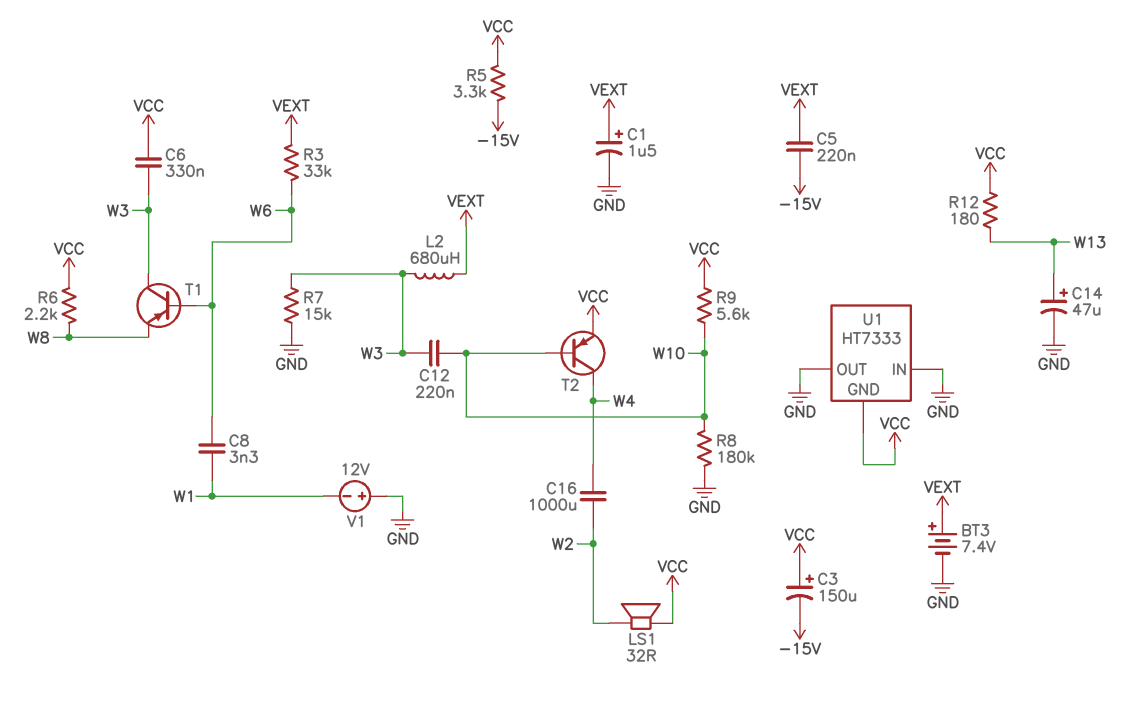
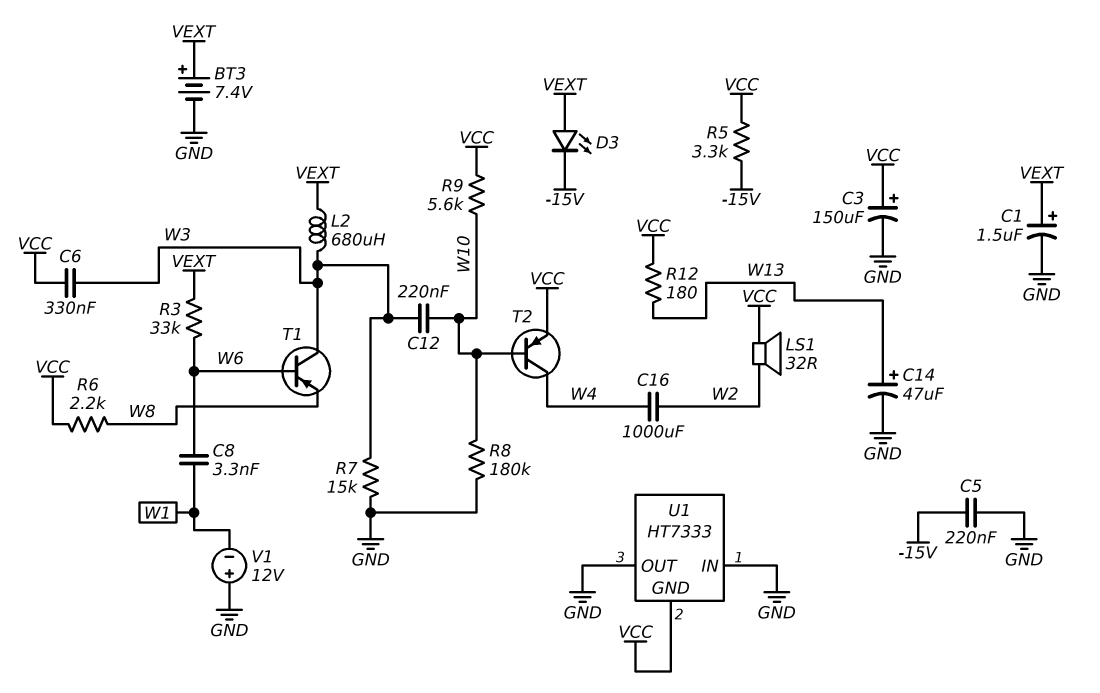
C3: 150uF (plus VCC, minus -15V) -> 150uF (plus VCC, minus GND)
C5: 220nF (-15V, VEXT) -> 220nF (-15V, GND)
D3: none -> LED (A VEXT, K -15V)

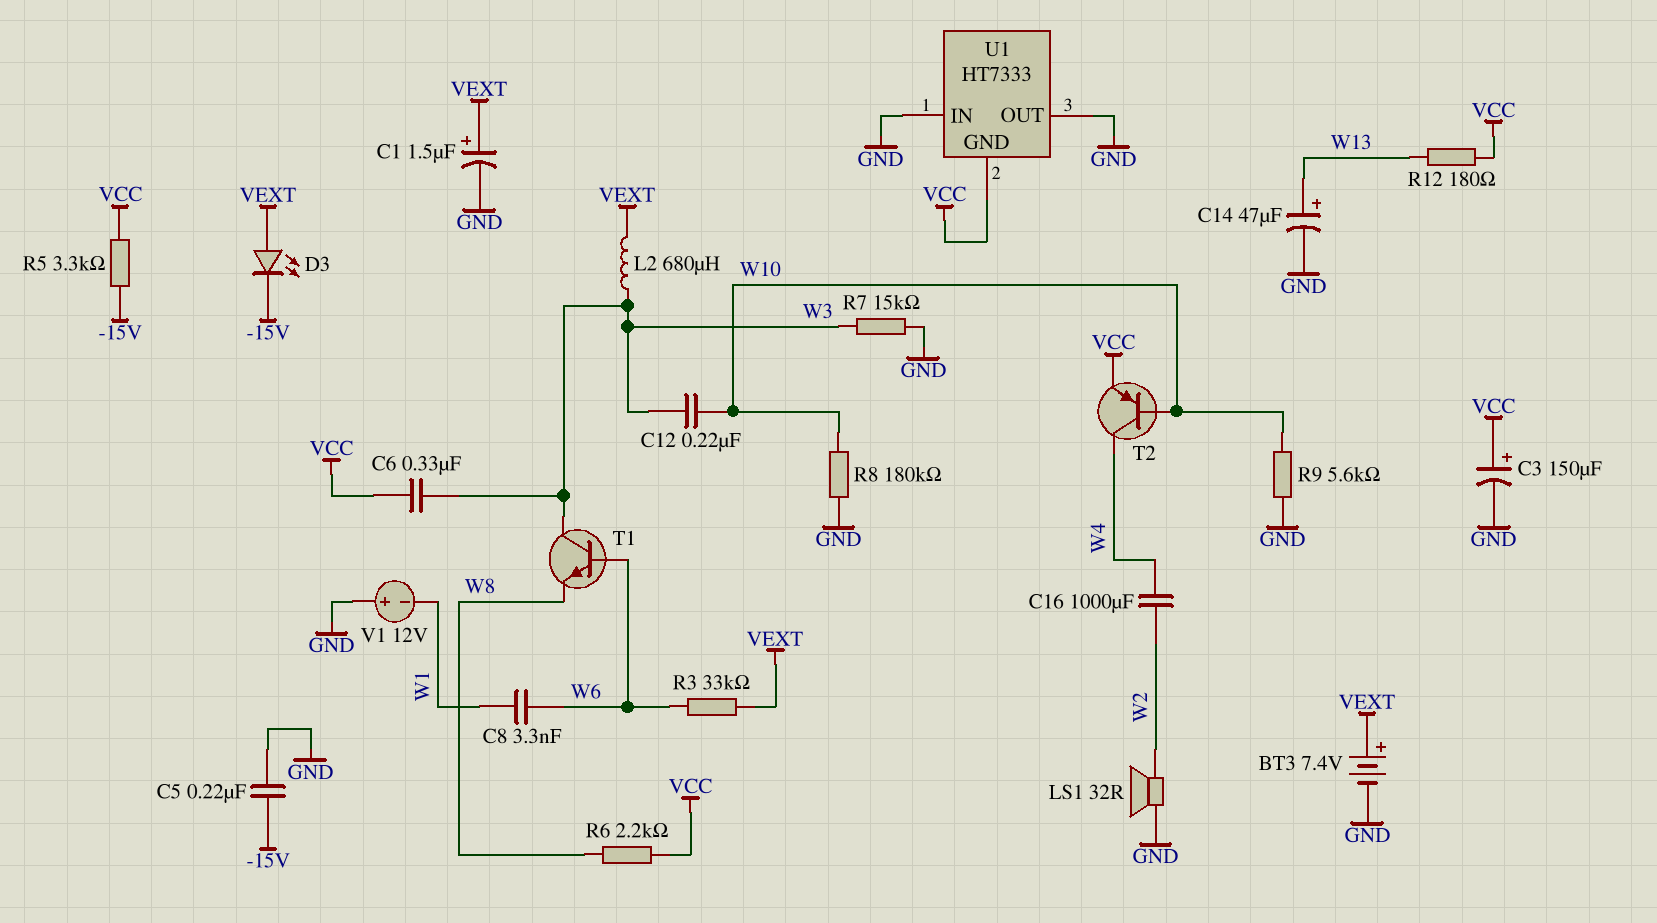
LS1: speaker 32R (VCC, W2) -> speaker 32R (GND, W2)
R9: 5.6k (VCC, W10) -> 5.6k (GND, W10)
T1: PNP (B W6, C W3, E W8) -> NPN (B W6, C W3, E W8)

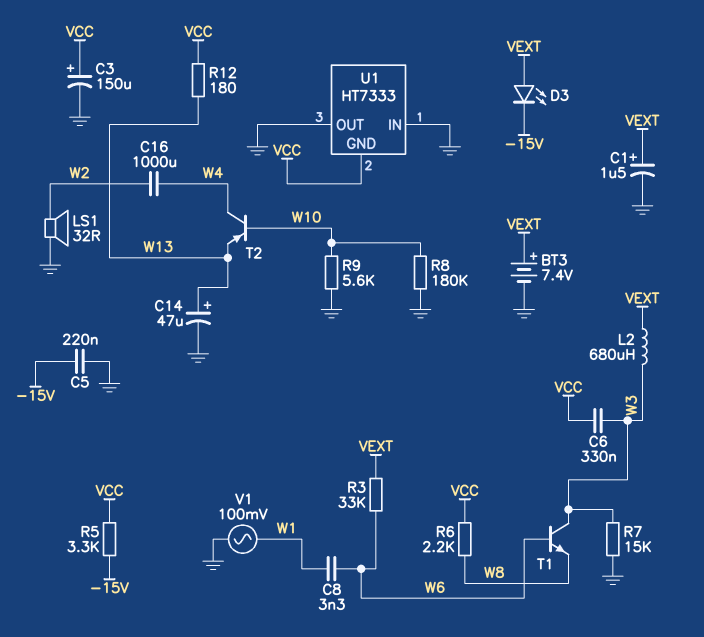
C12: 220nF (W3, W10) -> none
T2: PNP (B W10, C W4, E VCC) -> PNP (B W10, C W4, E W13)
V1: 12V (plus GND, minus W1) -> AC 100mV (GND, W1)

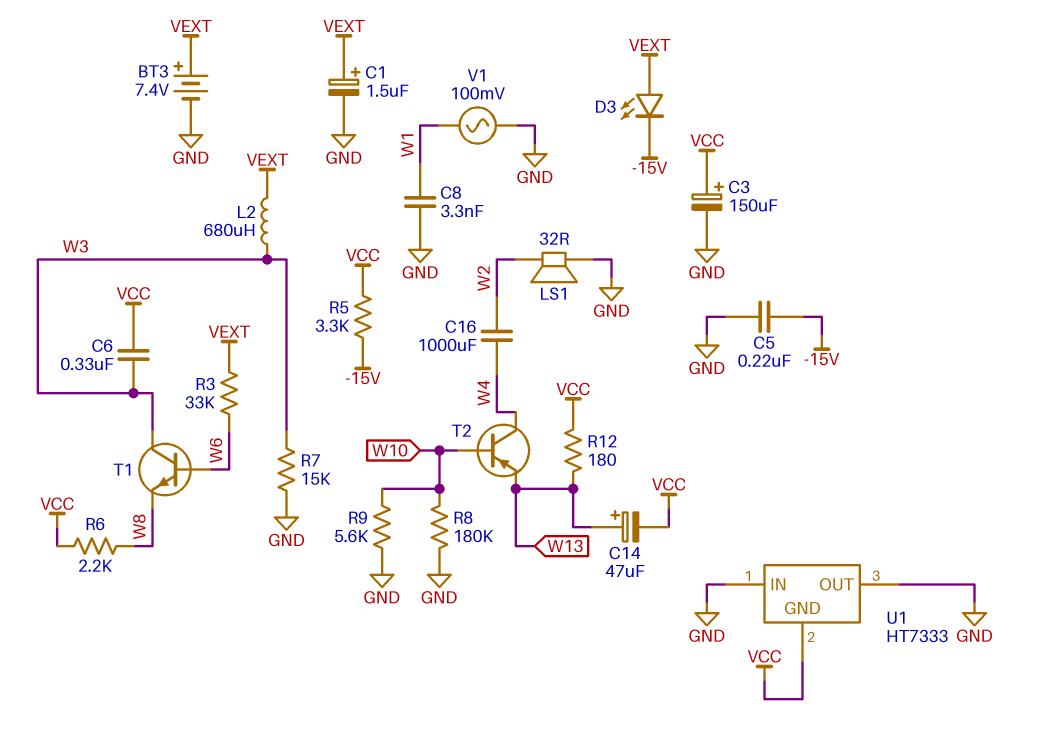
C8: 3.3nF (W1, W6) -> 3.3nF (GND, W1)
C14: 47uF (plus W13, minus GND) -> 47uF (plus W13, minus VCC)

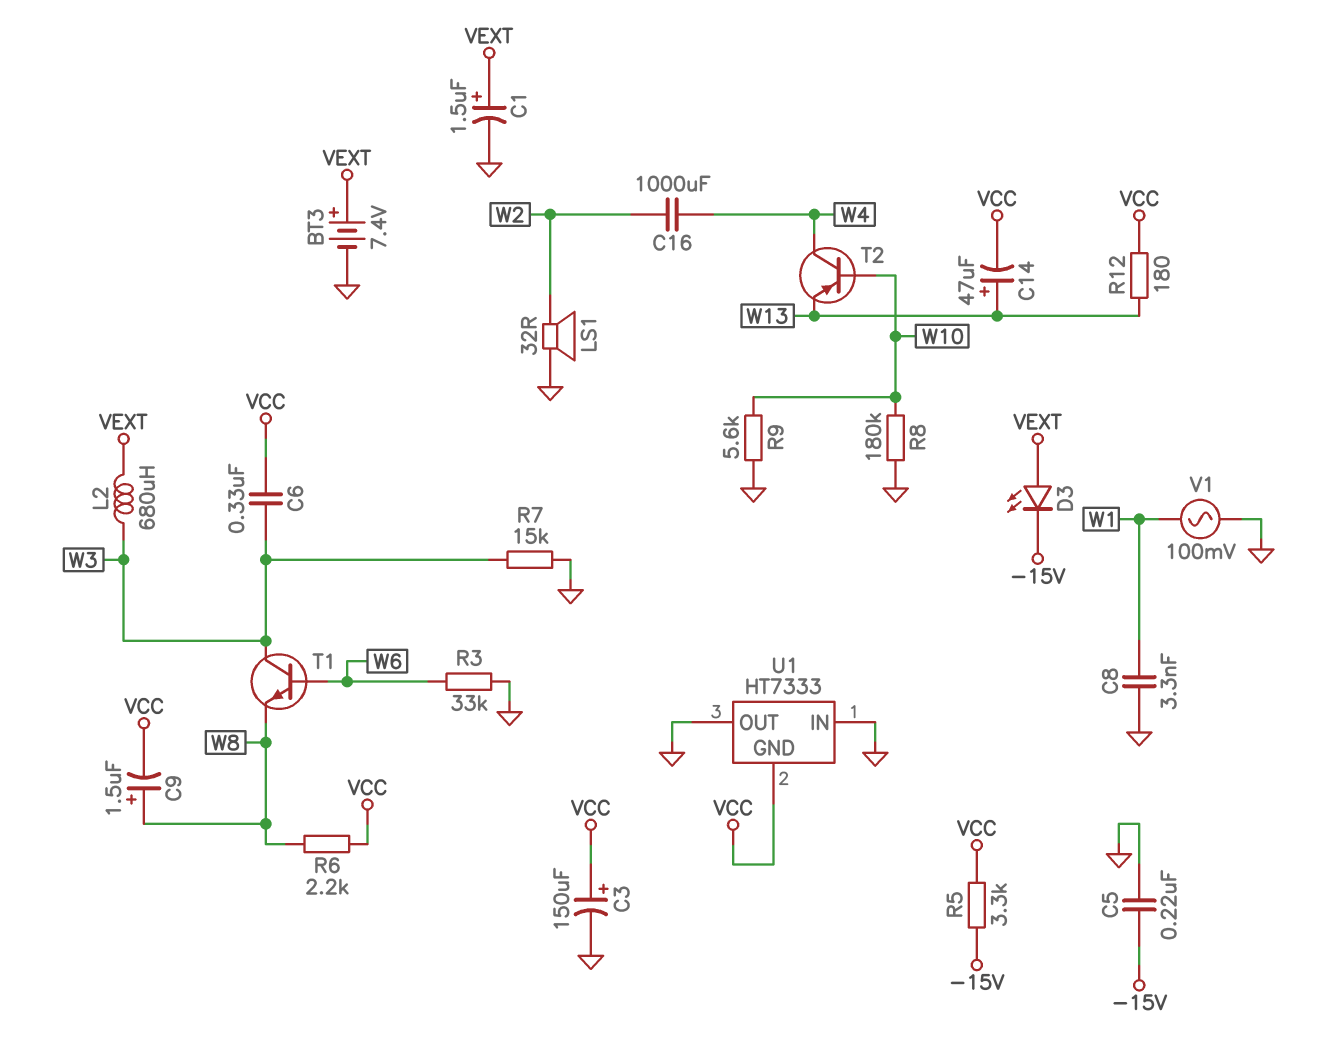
C9: none -> 1.5uF (plus W8, minus VCC)
R3: 33k (VEXT, W6) -> 33k (GND, W6)

